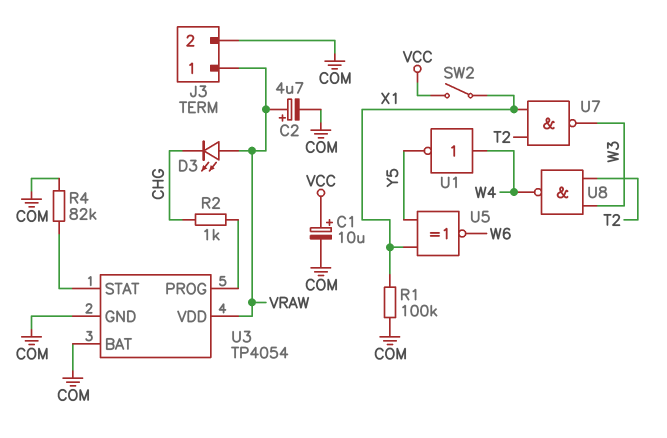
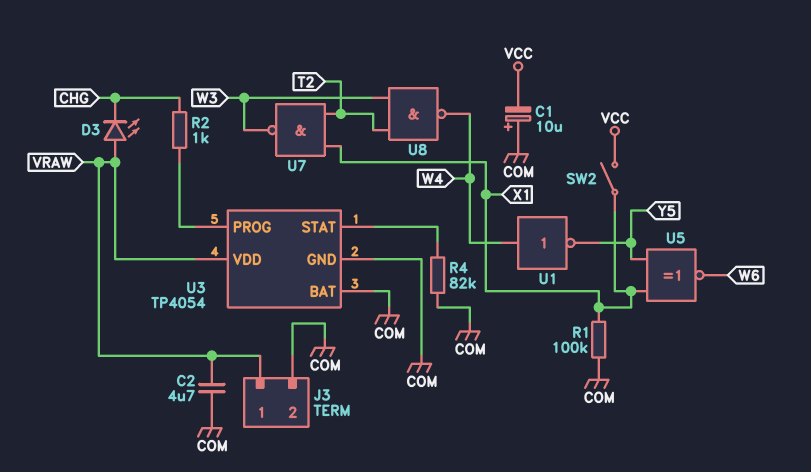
C1: 10uF (plus VCC, minus COM) -> 10uF (plus COM, minus VCC)
C2: 4.7uF (plus VRAW, minus COM) -> 4.7uF (COM, VRAW)

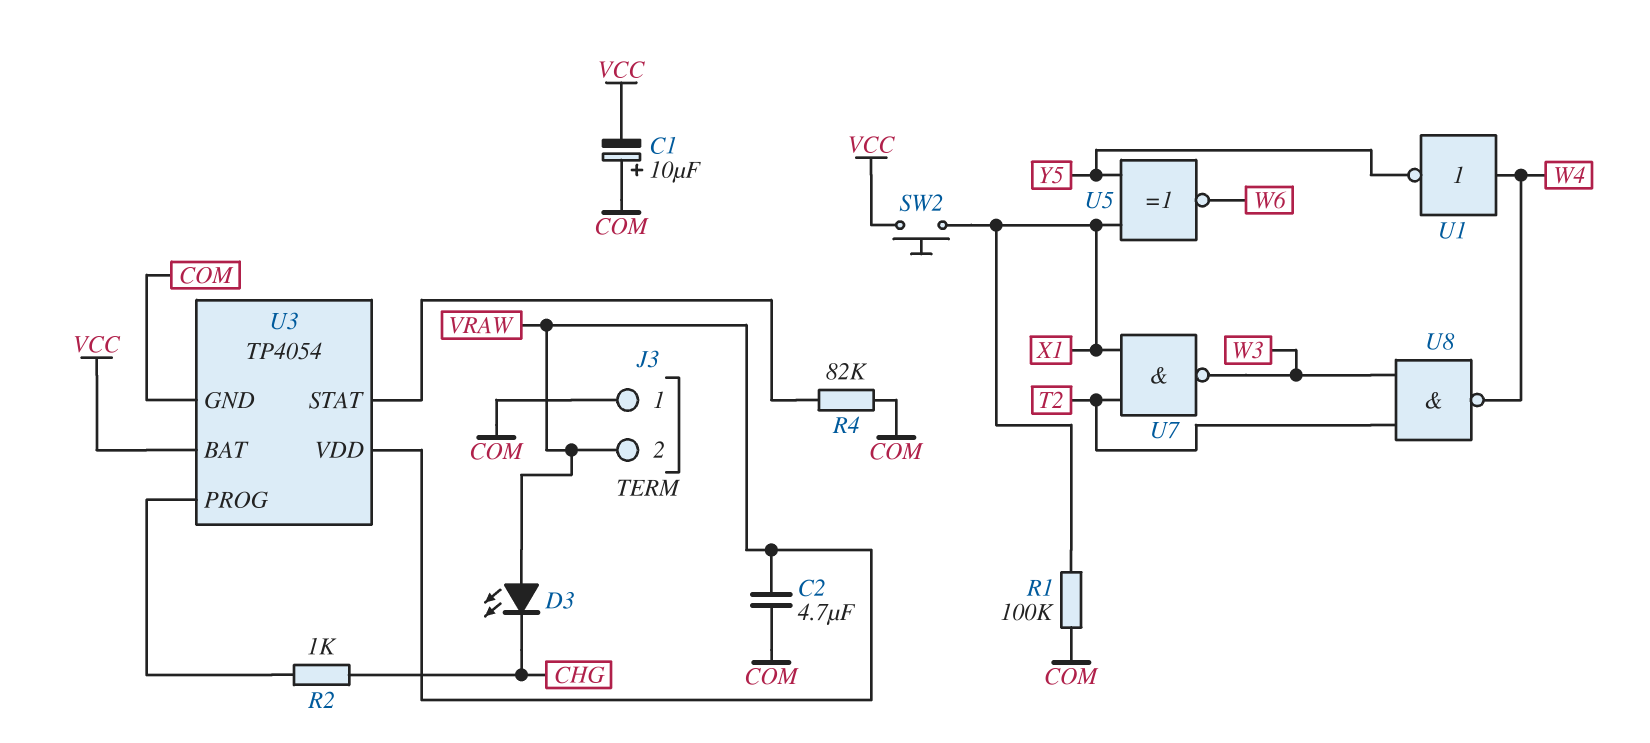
J3 pin 1: VRAW -> COM
J3 pin 2: COM -> VRAW
SW2: switch (VCC, X1) -> button (VCC, X1)
U3 pin BAT: COM -> VCC

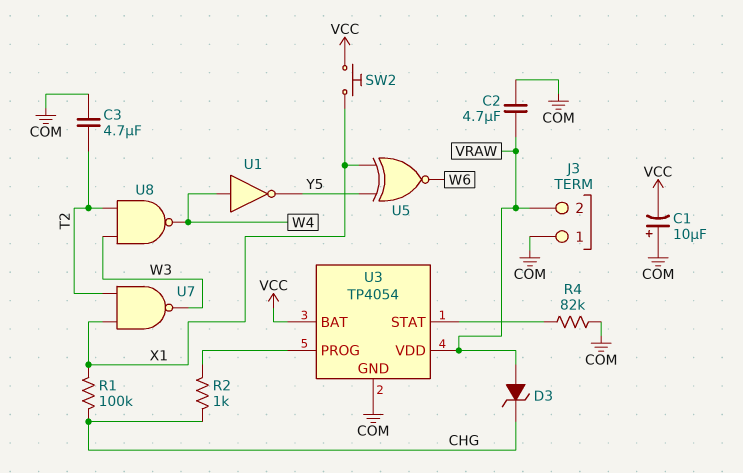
C3: none -> 4.7uF (COM, T2)
D3: LED (A VRAW, K CHG) -> zener (A VRAW, K CHG)
R1: 100k (COM, X1) -> 100k (CHG, X1)

